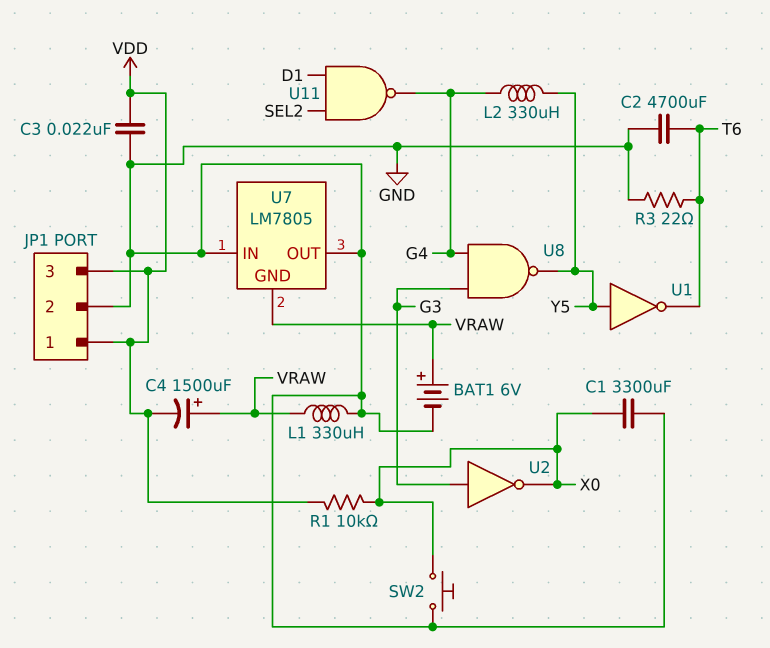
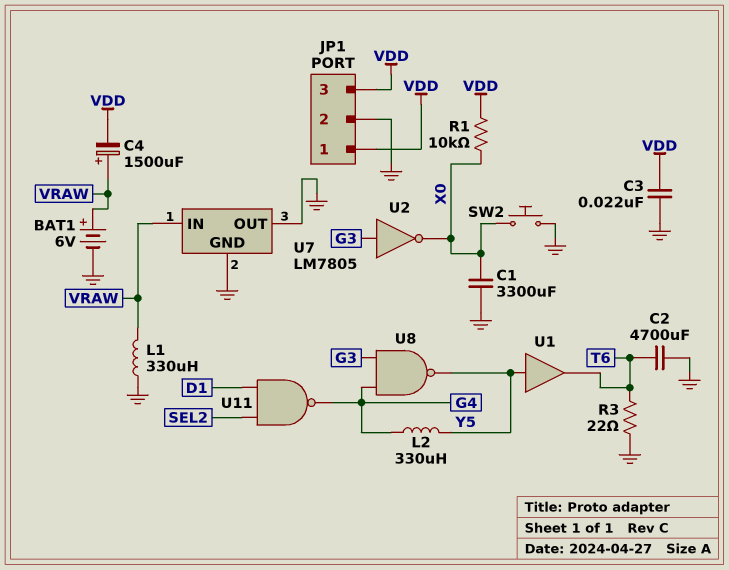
U1: NOT (in Y5, out T6) -> buffer (in Y5, out T6)
U7 pin GND: VRAW -> GND
U7 pin IN: GND -> VRAW

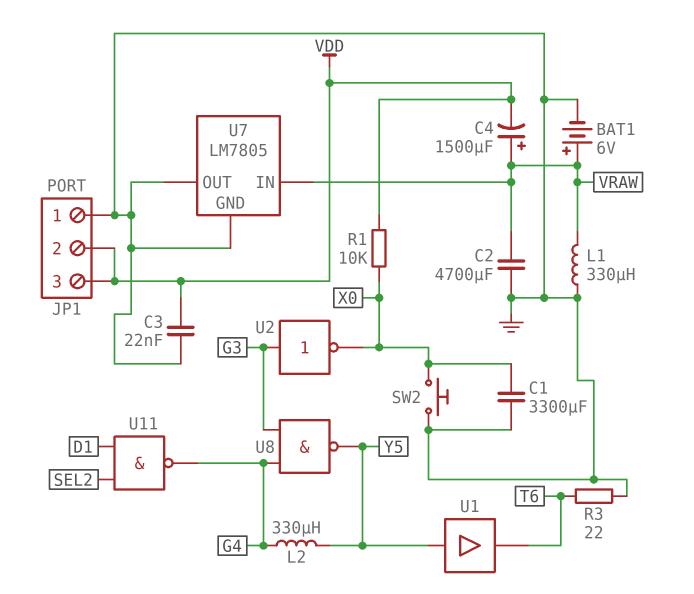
C2: 4700uF (GND, T6) -> 4700uF (GND, VRAW)
JP1 pin 1: VDD -> GND
JP1 pin 2: GND -> VDD

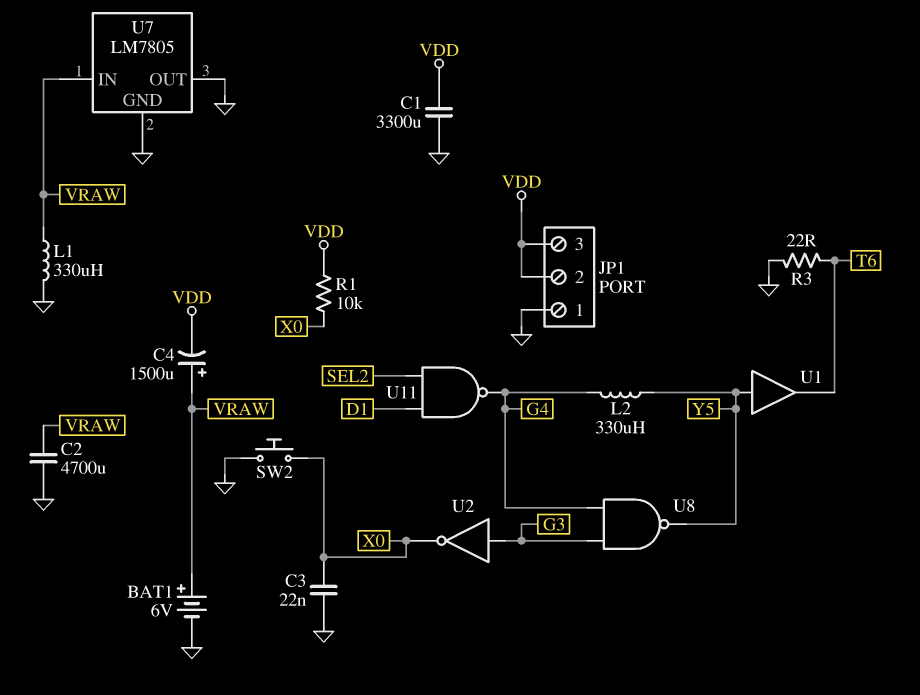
C1: 3300uF (GND, X0) -> 3300uF (GND, VDD)
C3: 22nF (GND, VDD) -> 22nF (GND, X0)

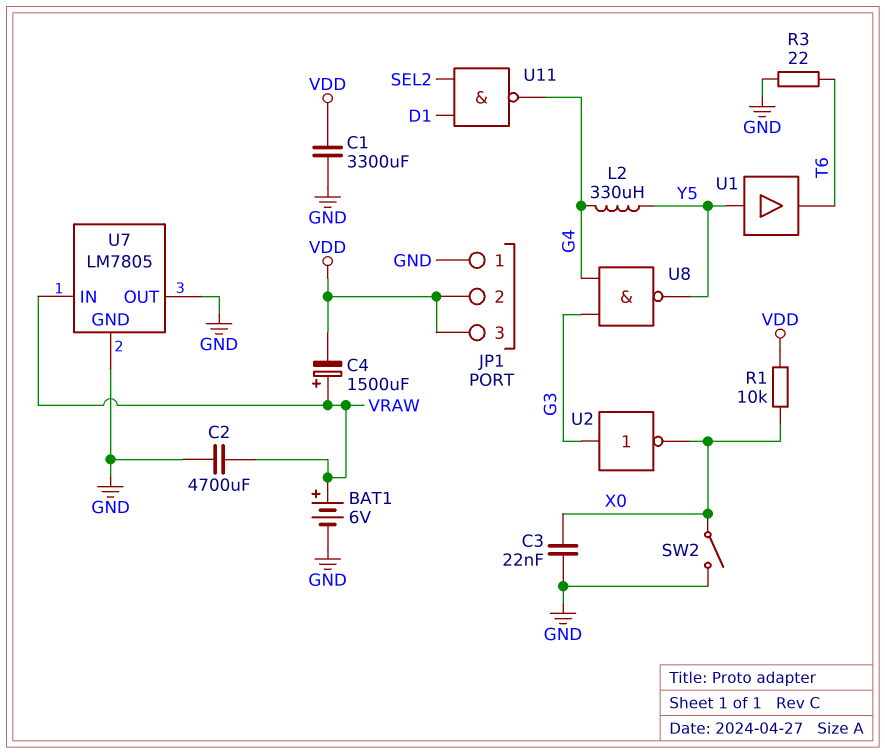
L1: 330uH (GND, VRAW) -> none
SW2: button (GND, X0) -> switch (GND, X0)

